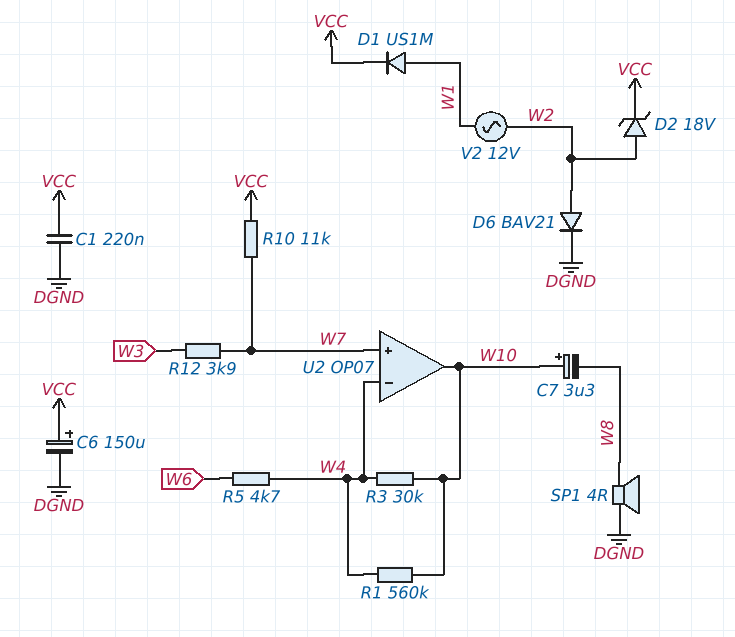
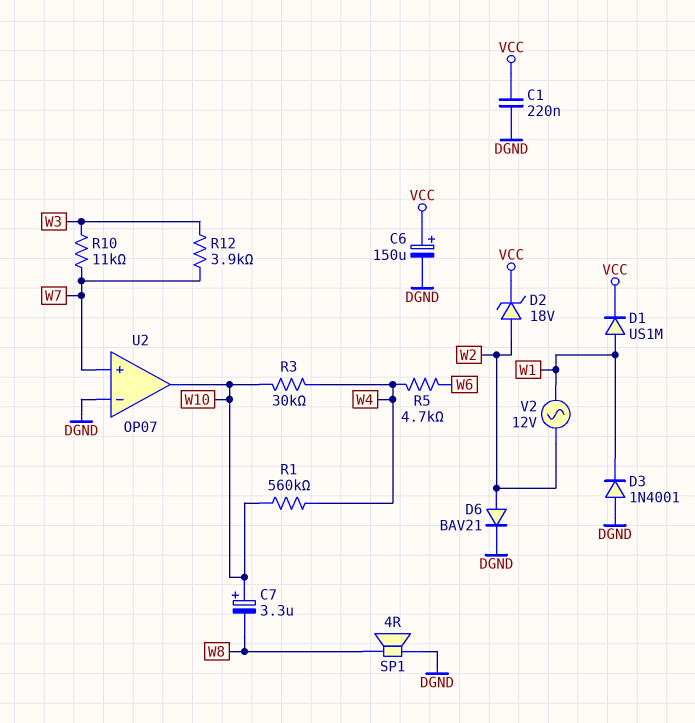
D3: none -> diode 1N4001 (A DGND, K W1)
R10: 11k (VCC, W7) -> 11k (W3, W7)
U2 pin in-: W4 -> DGND

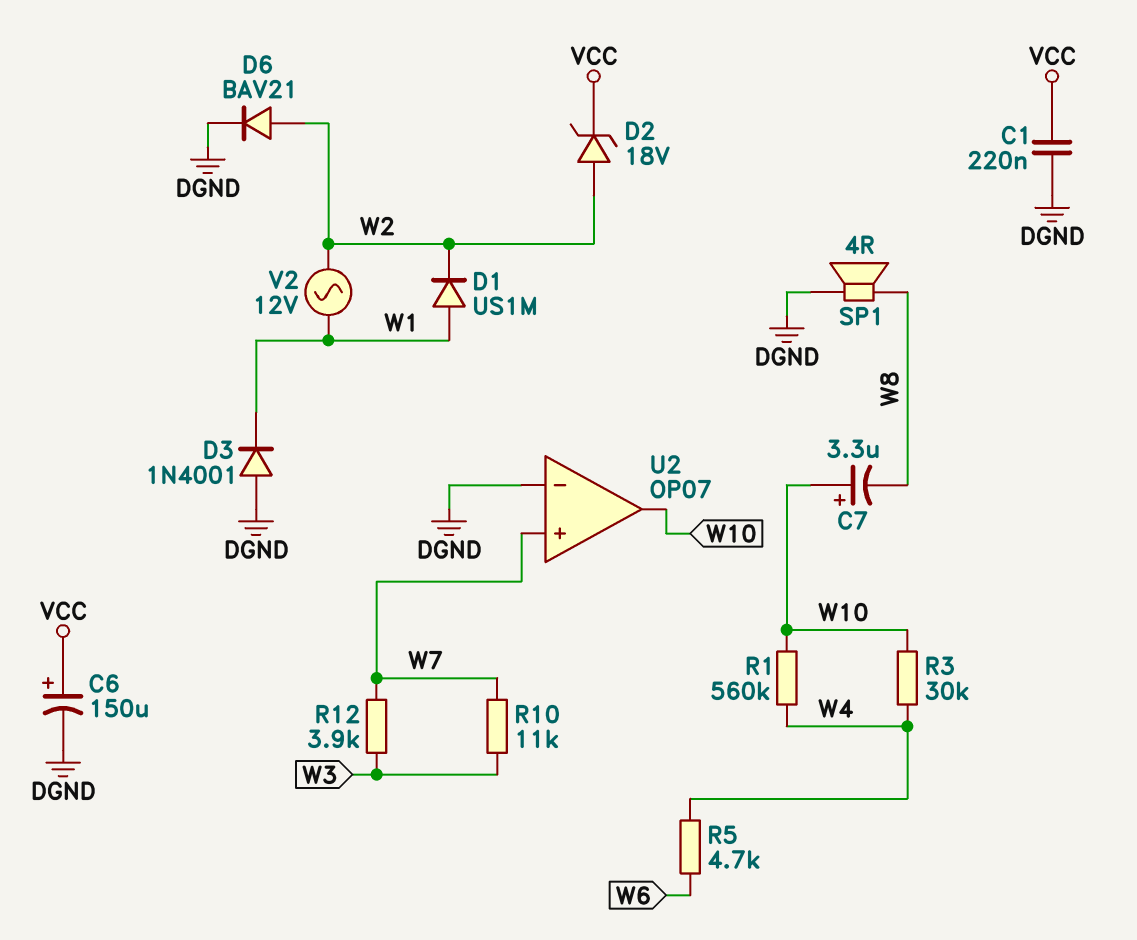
D1: diode US1M (A W1, K VCC) -> diode US1M (A W1, K W2)

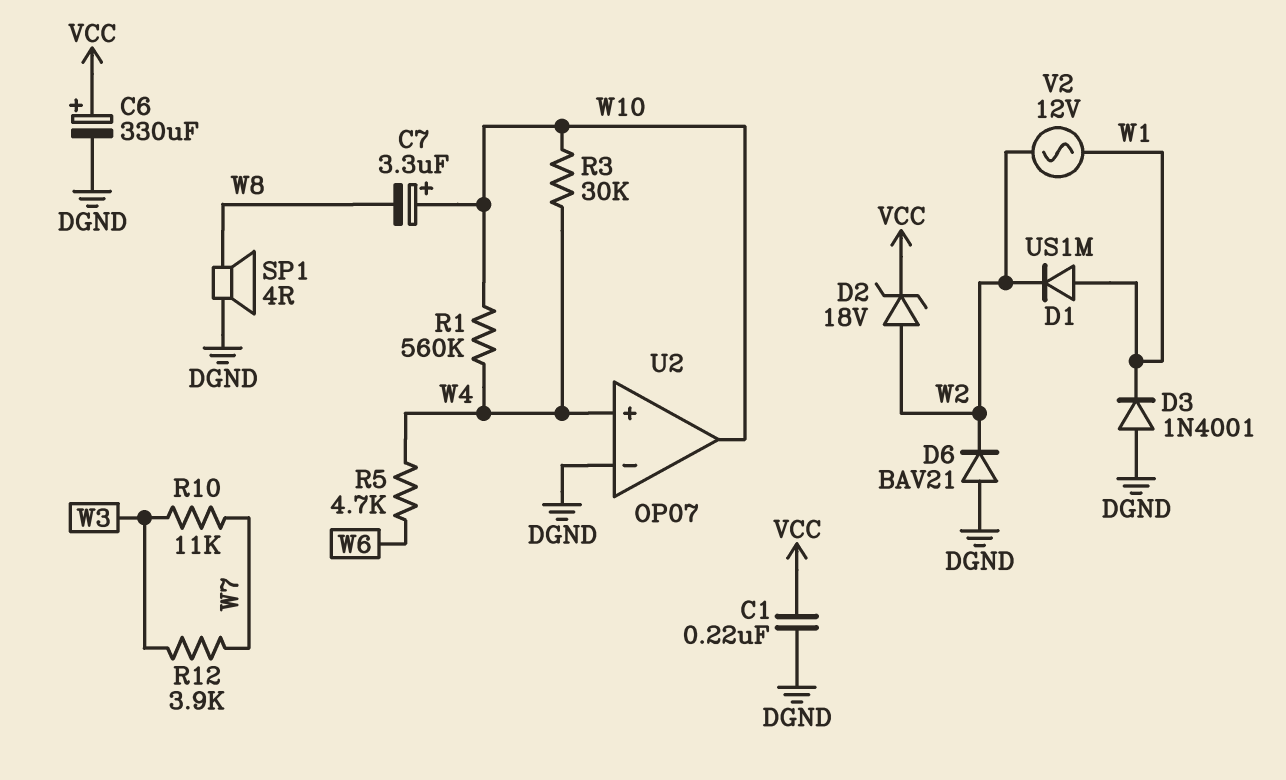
C6: 150uF (plus VCC, minus DGND) -> 330uF (plus VCC, minus DGND)
D6: diode BAV21 (A W2, K DGND) -> diode BAV21 (A DGND, K W2)
U2 pin in+: W7 -> W4

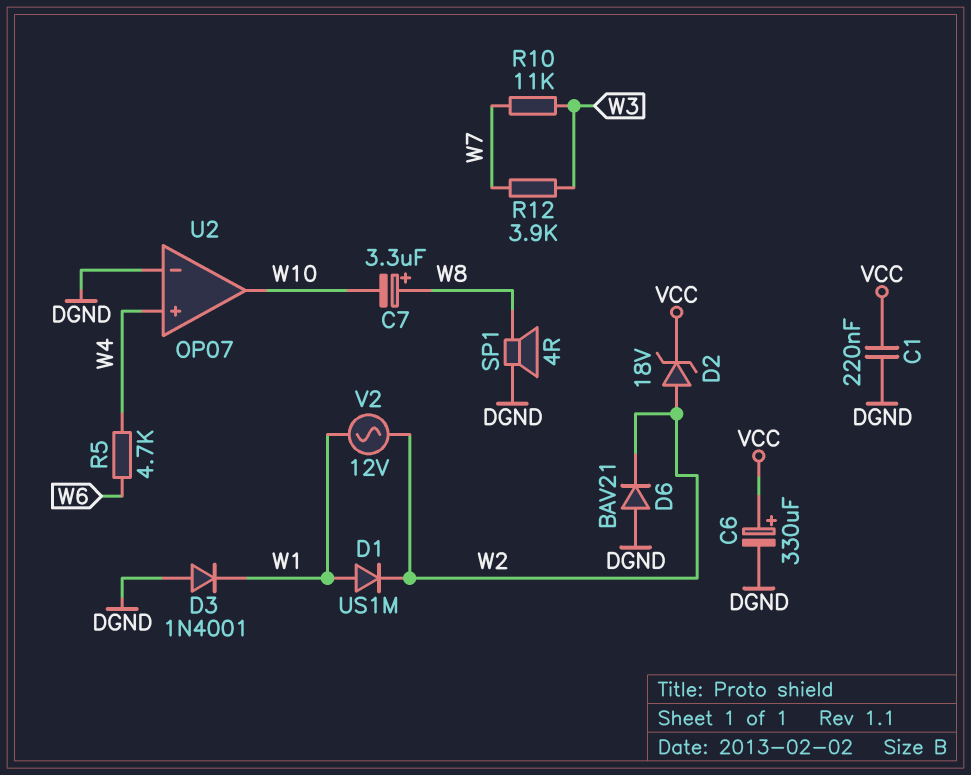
C7: 3.3uF (plus W10, minus W8) -> 3.3uF (plus W8, minus W10)
R1: 560k (W4, W10) -> none
R3: 30k (W4, W10) -> none

